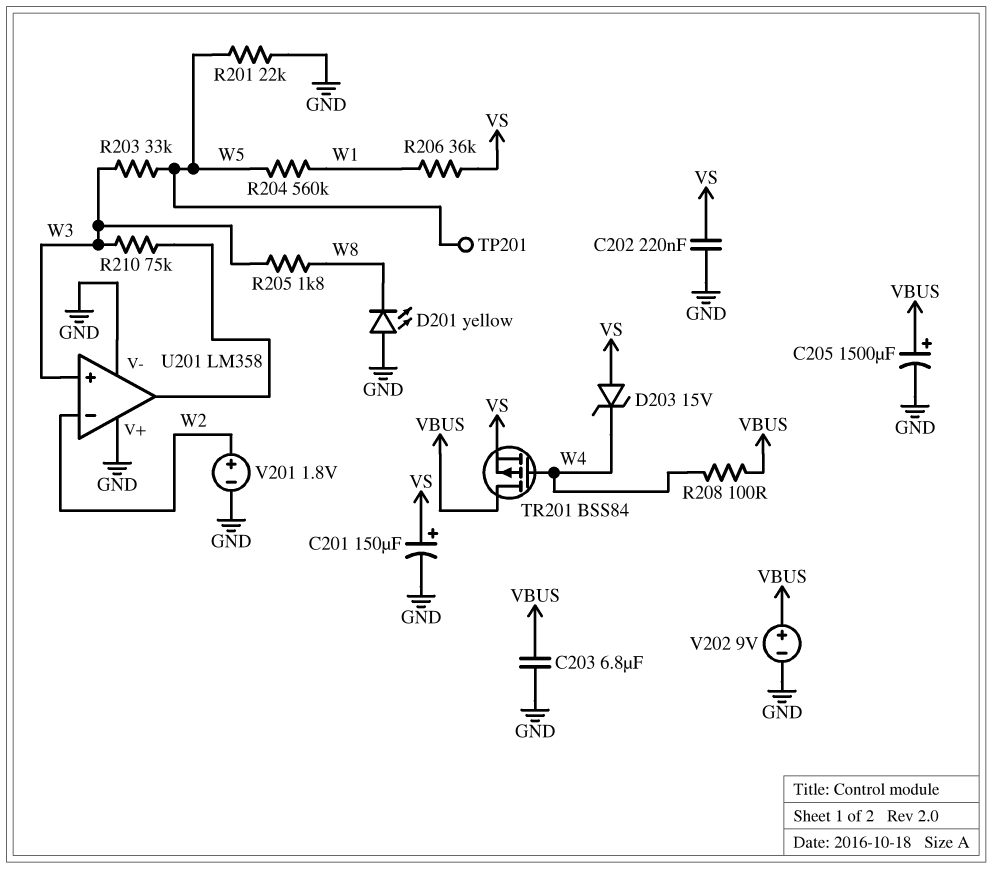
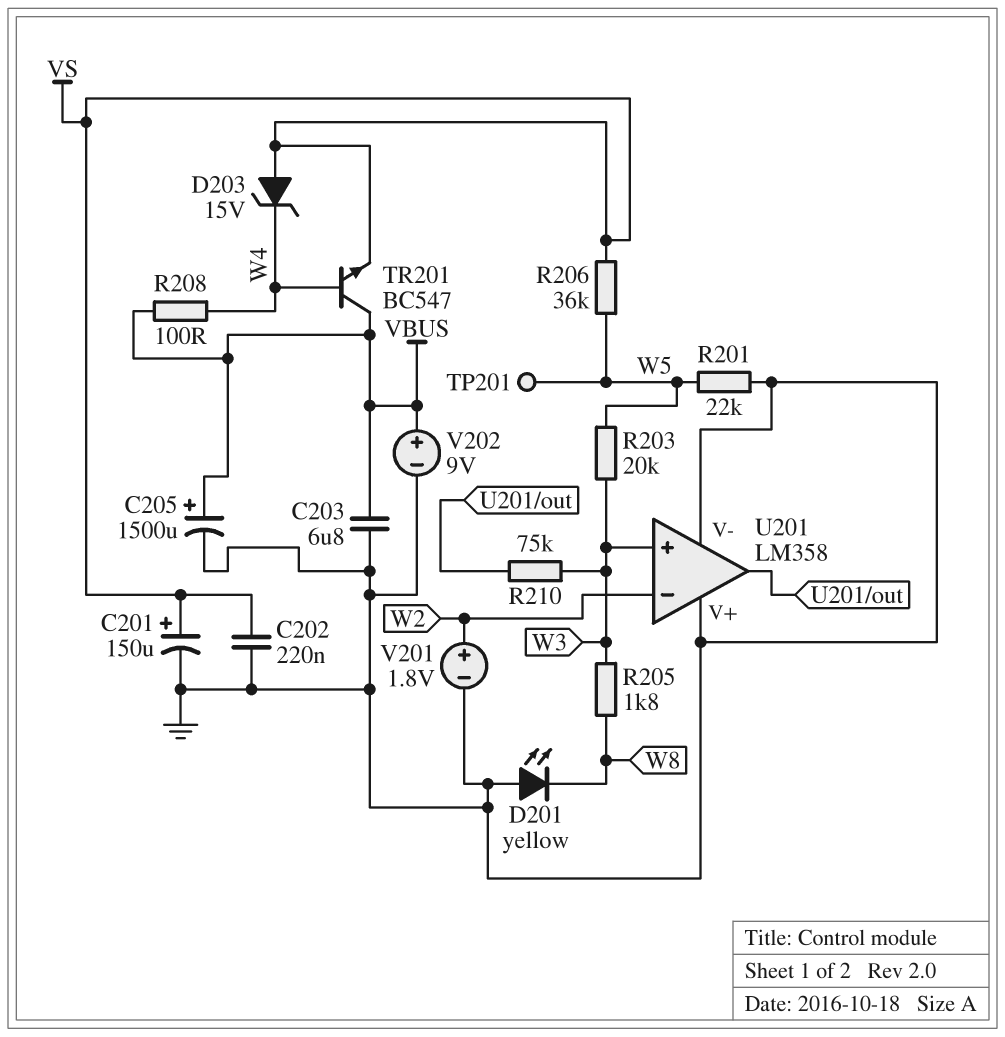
R203: 33k (W3, W5) -> 20k (W3, W5)
R204: 560k (W1, W5) -> none
R206: 36k (VS, W1) -> 36k (VS, W5)
TR201: PMOS BSS84 (G W4, D VBUS, S VS) -> NPN BC547 (B W4, C VBUS, E VS)

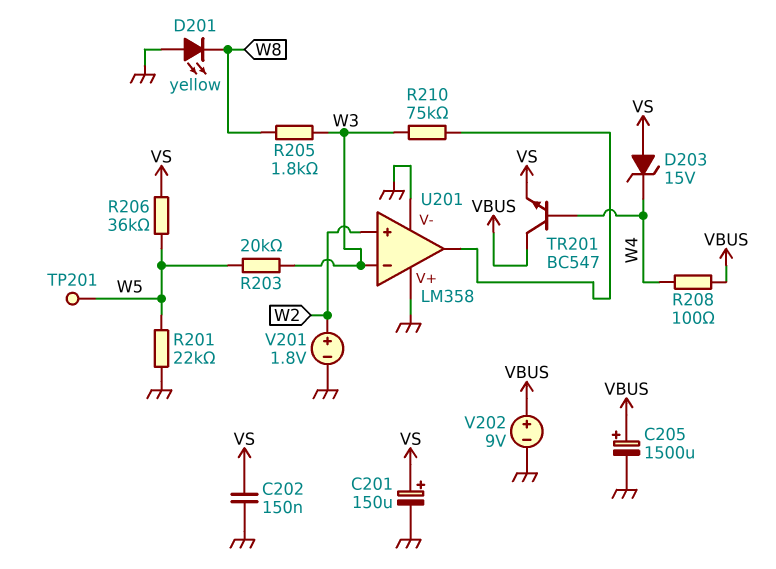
C202: 220nF (GND, VS) -> 150nF (GND, VS)
C203: 6.8uF (GND, VBUS) -> none
U201 pin in+: W3 -> W2
U201 pin in-: W2 -> W3

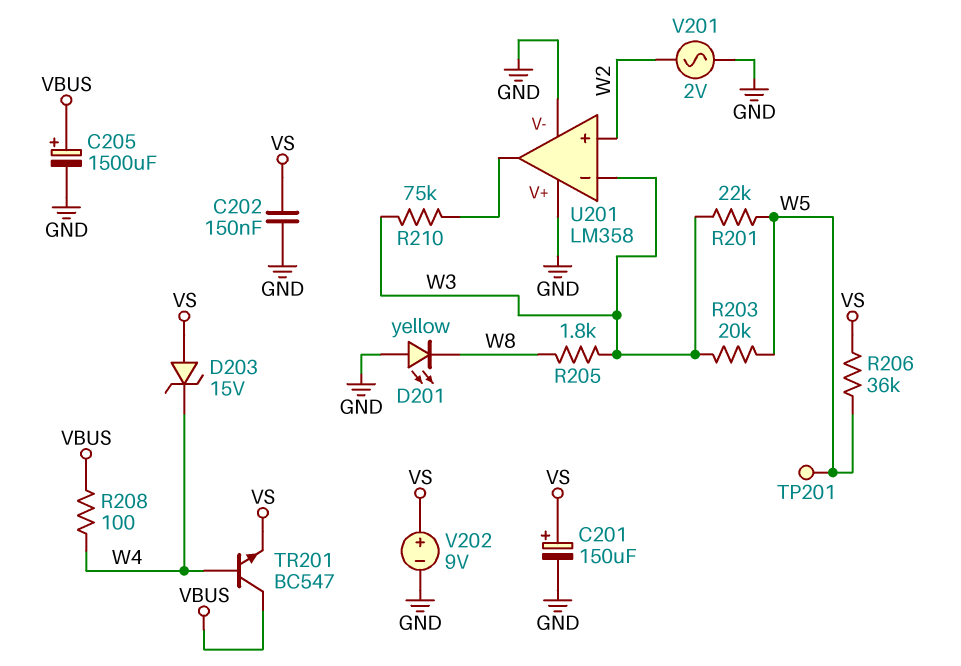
R201: 22k (GND, W5) -> 22k (W3, W5)
V201: 1.8V (plus W2, minus GND) -> AC 2V (GND, W2)
V202: 9V (plus VBUS, minus GND) -> 9V (plus VS, minus GND)

